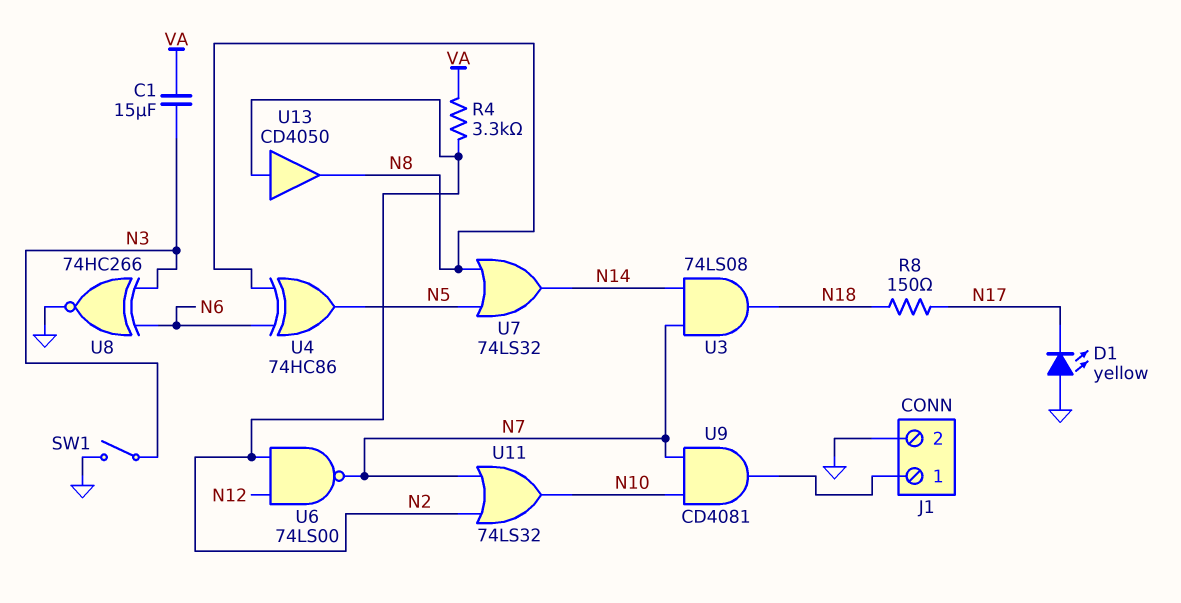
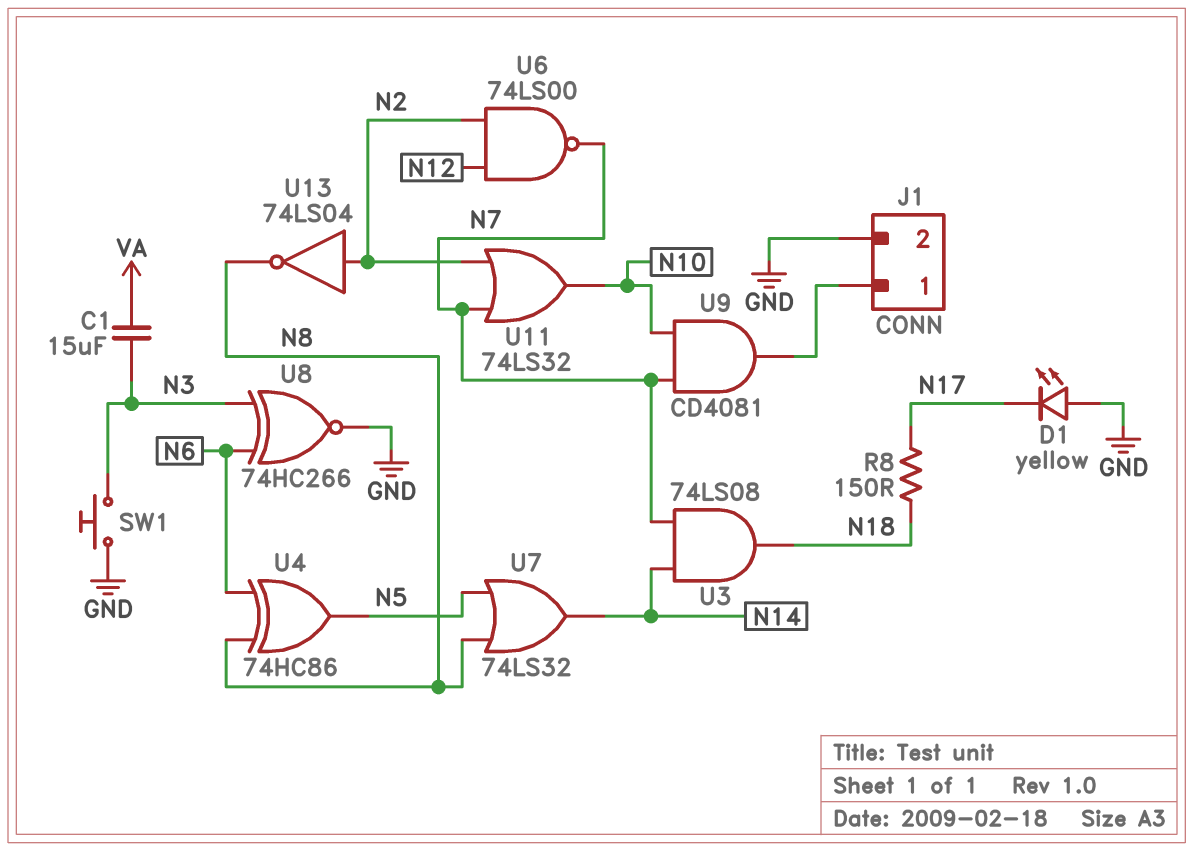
R4: 3.3k (N2, VA) -> none
SW1: switch (GND, N3) -> button (GND, N3)
U13: buffer CD4050 (in N2, out N8) -> NOT 74LS04 (in N2, out N8)

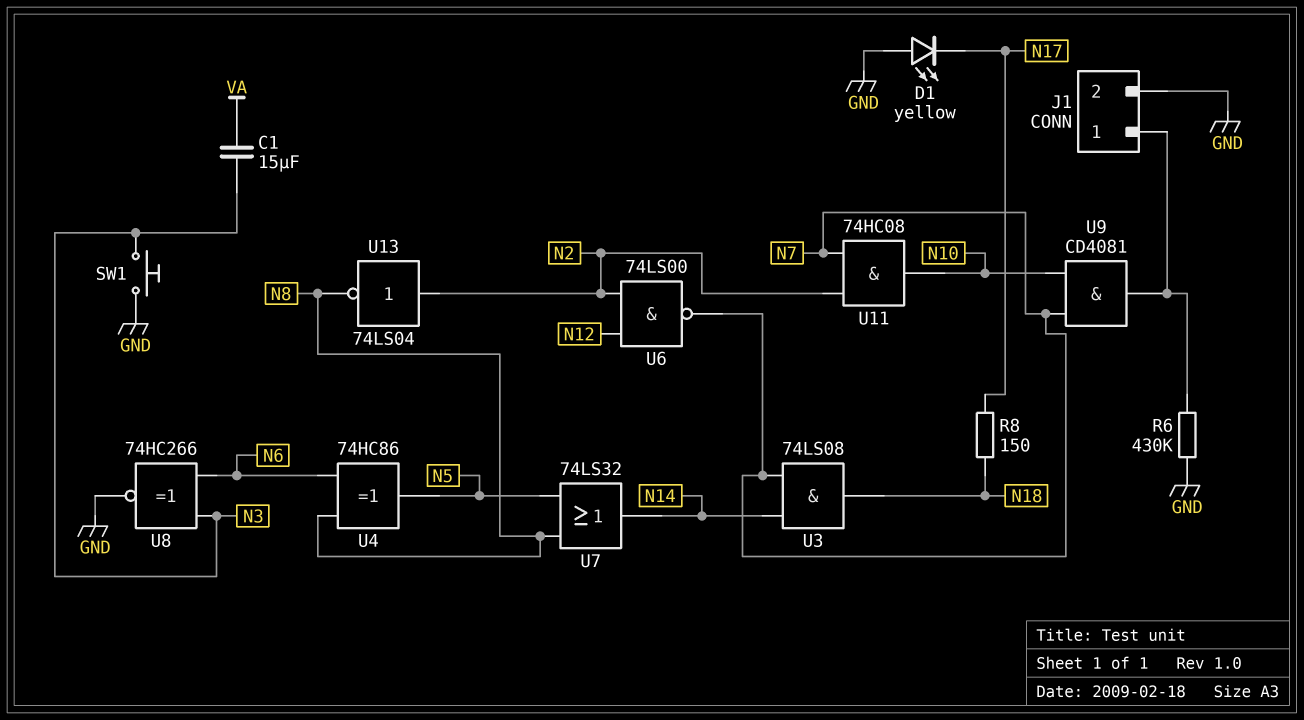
R6: none -> 430k (GND, J1/1)
U11: OR 74LS32 (in N2, in N7, out N10) -> AND 74HC08 (in N2, in N7, out N10)

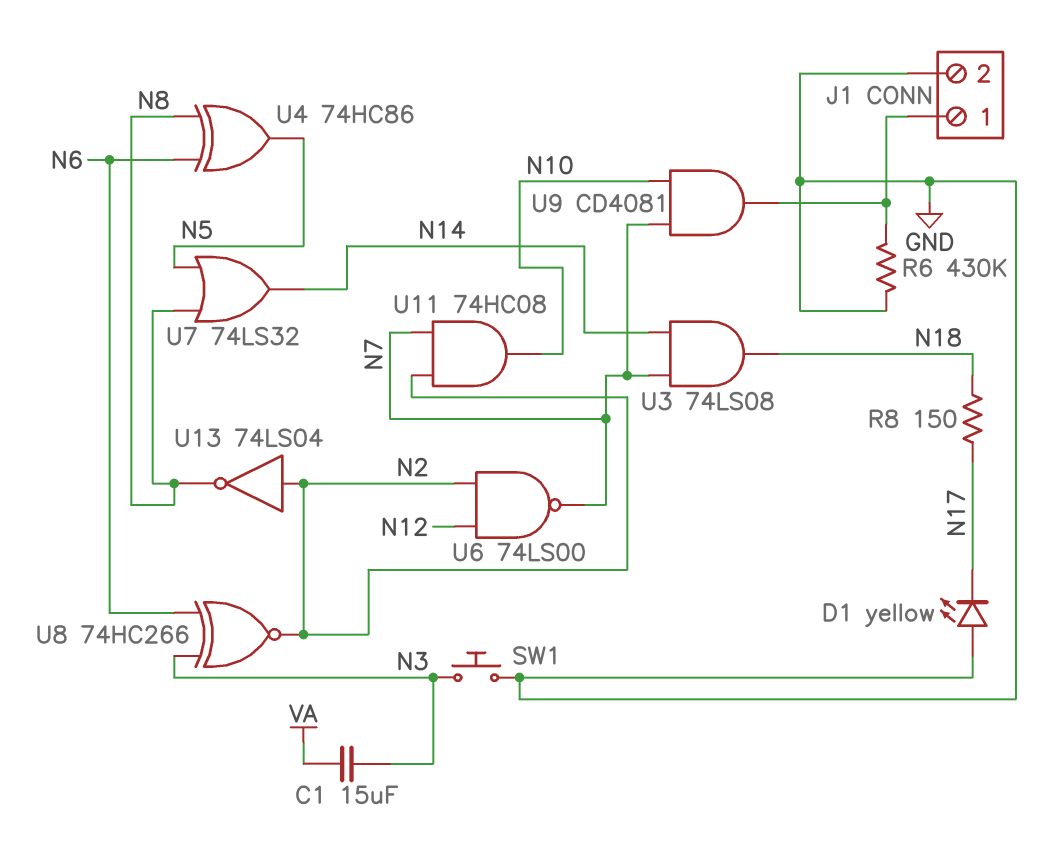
U8: XNOR 74HC266 (in N3, in N6, out GND) -> XNOR 74HC266 (in N3, in N6, out N2)

